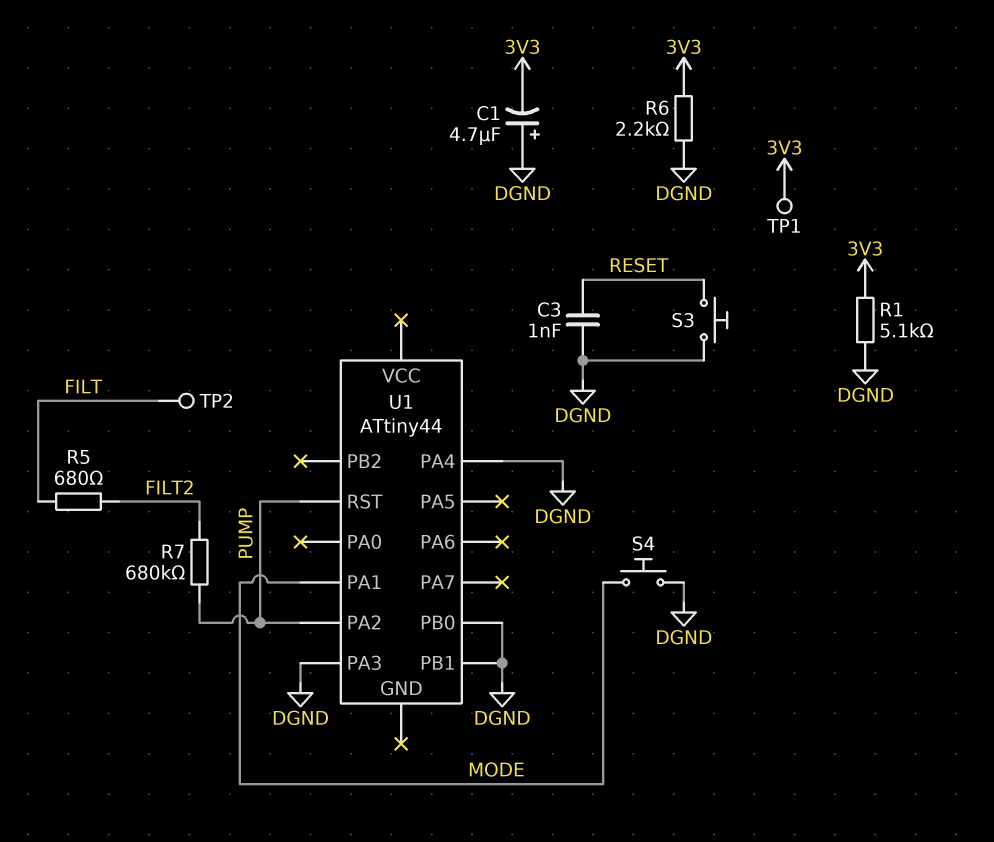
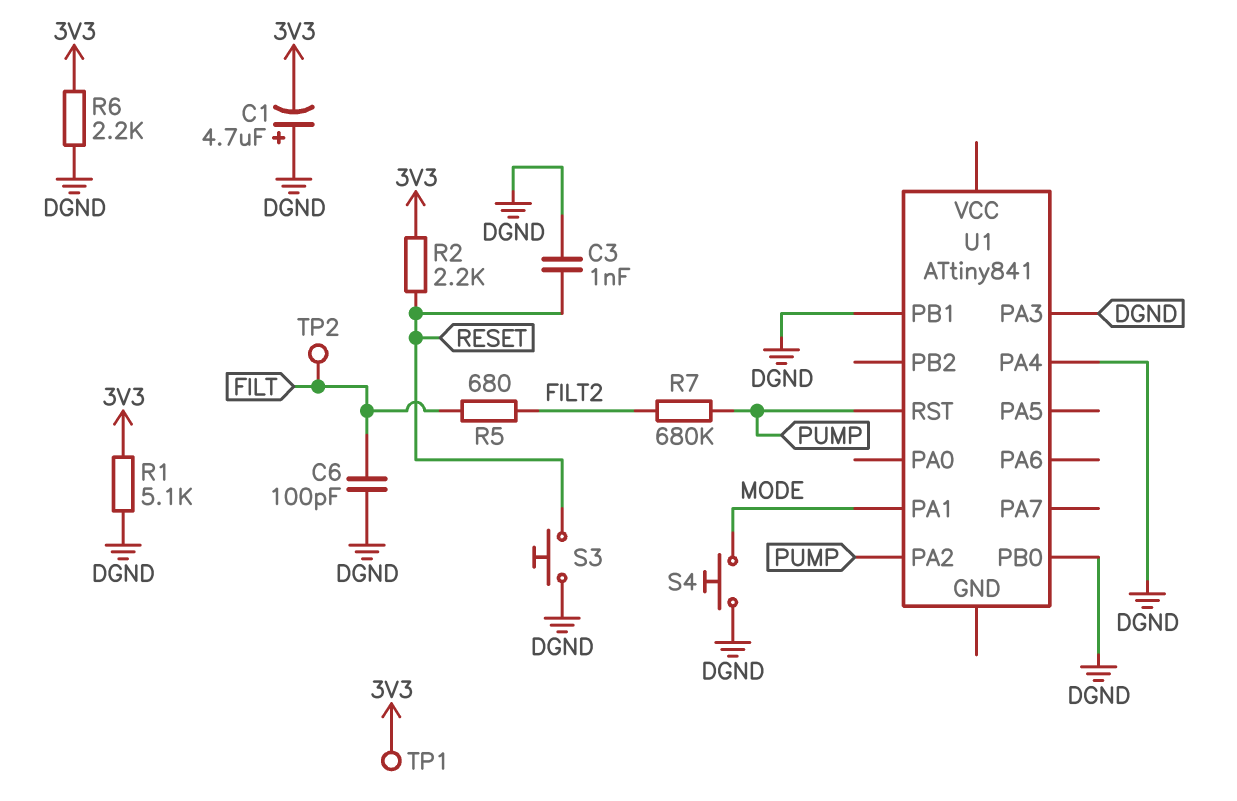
C6: none -> 100pF (DGND, FILT)
R2: none -> 2.2k (3V3, RESET)
U1: ATtiny44 -> ATtiny841

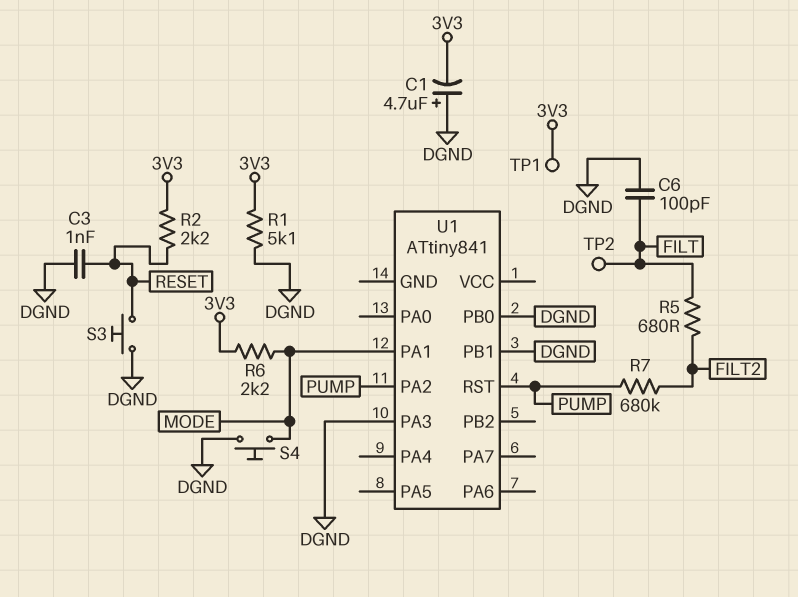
R6: 2.2k (3V3, DGND) -> 2.2k (3V3, MODE)
U1 pin PA4: DGND -> none

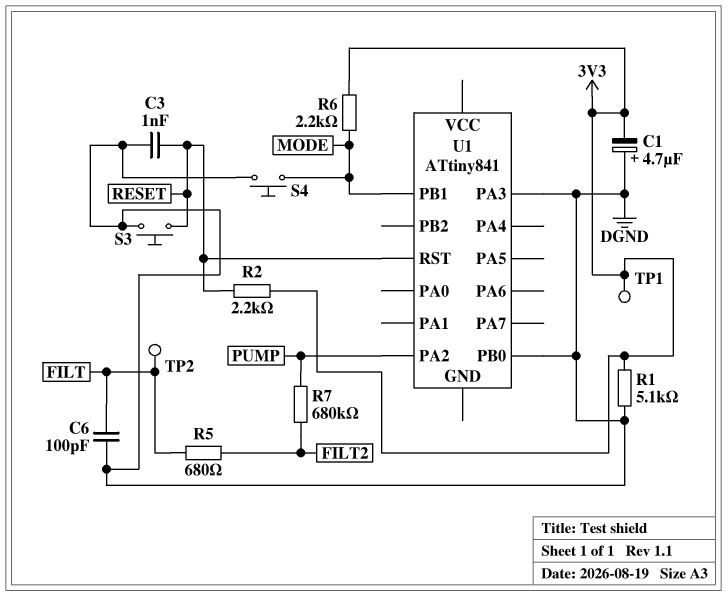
U1 pin PA1: MODE -> none
U1 pin PB1: DGND -> MODE
U1 pin RST: PUMP -> RESET

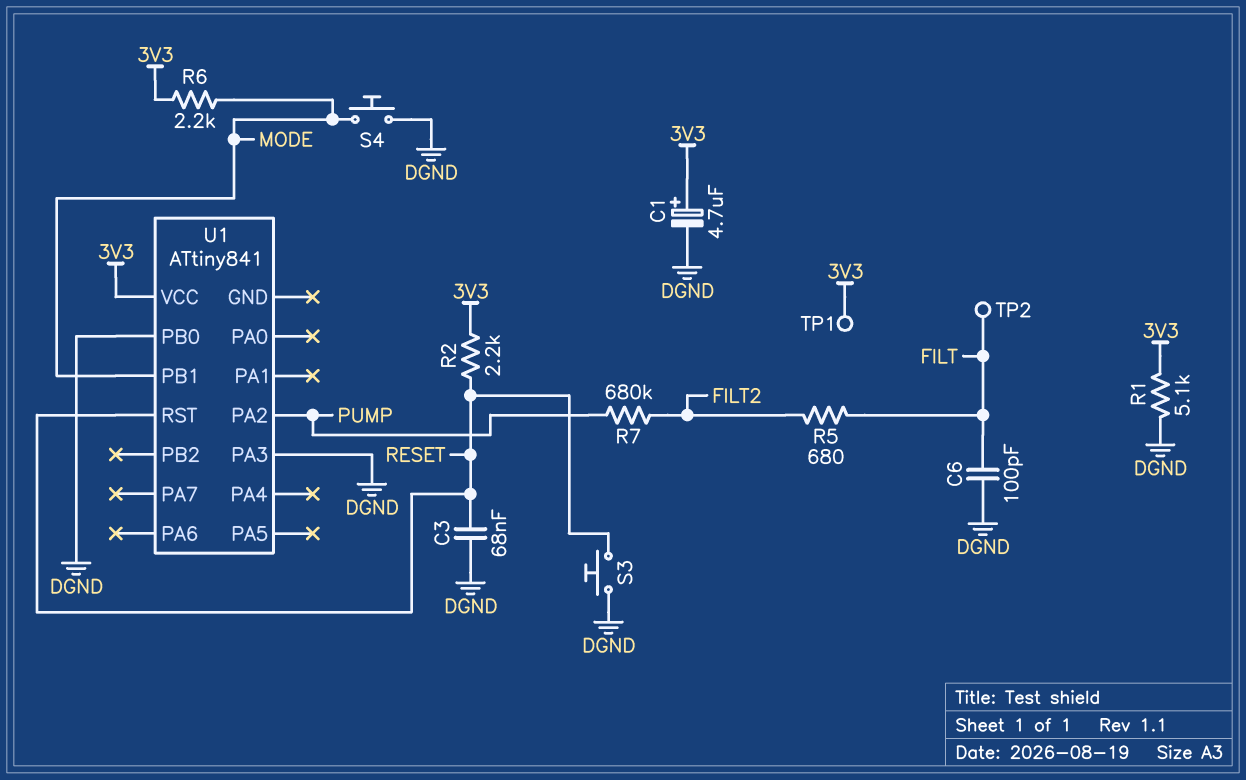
C1: 4.7uF (plus DGND, minus 3V3) -> 4.7uF (plus 3V3, minus DGND)
C3: 1nF (DGND, RESET) -> 68nF (DGND, RESET)
U1 pin VCC: none -> 3V3

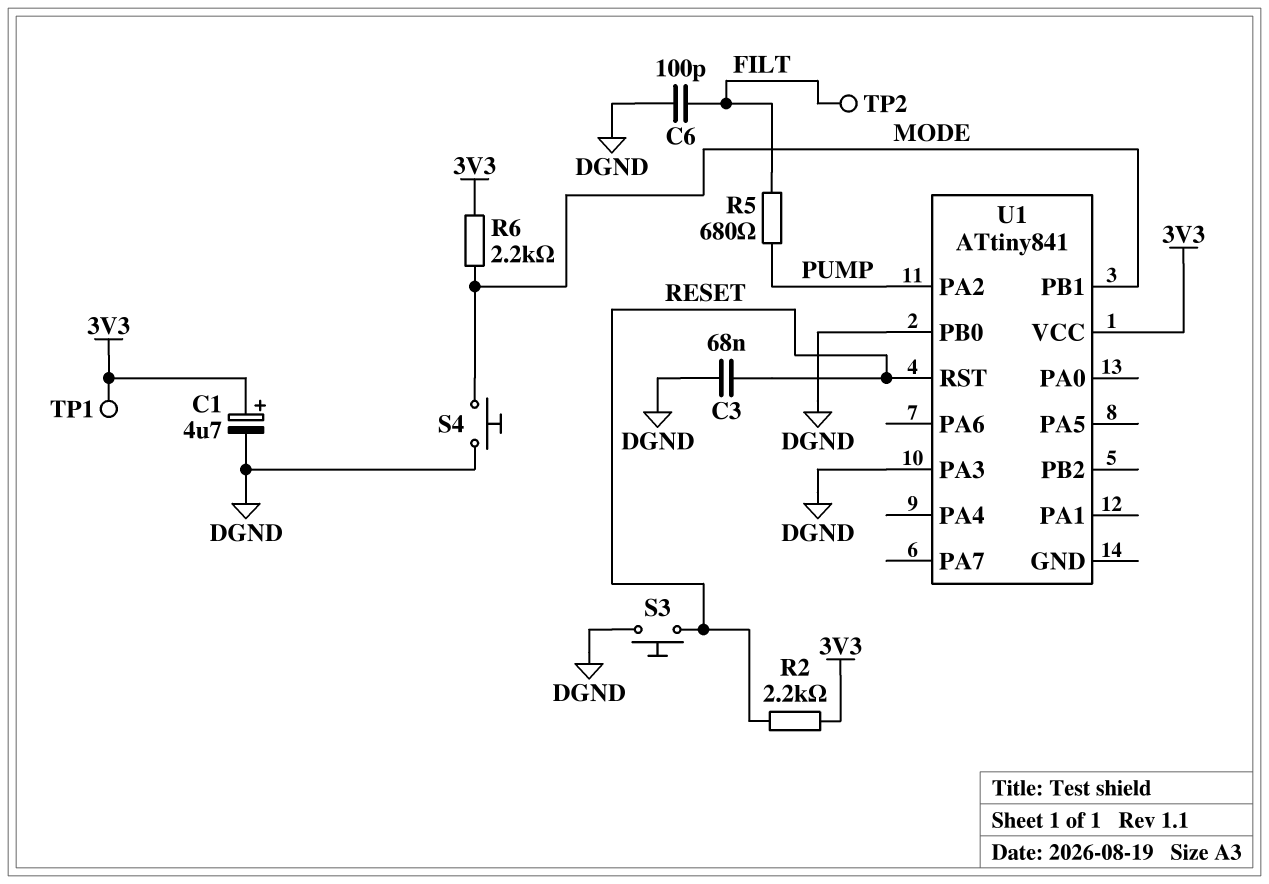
R1: 5.1k (3V3, DGND) -> none
R5: 680 (FILT, FILT2) -> 680 (FILT, PUMP)
R7: 680k (FILT2, PUMP) -> none

